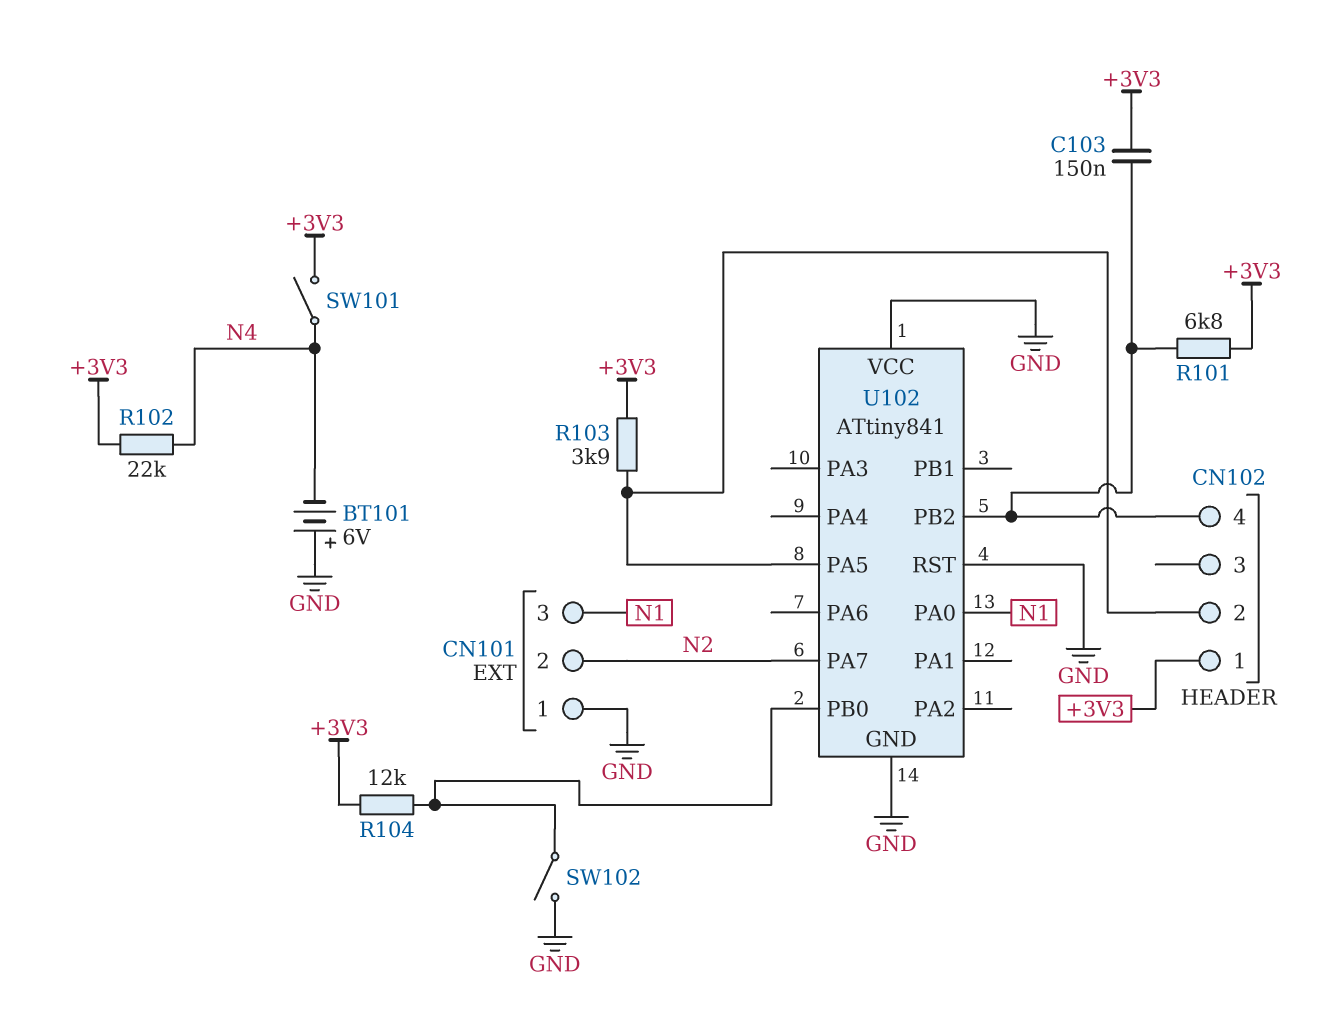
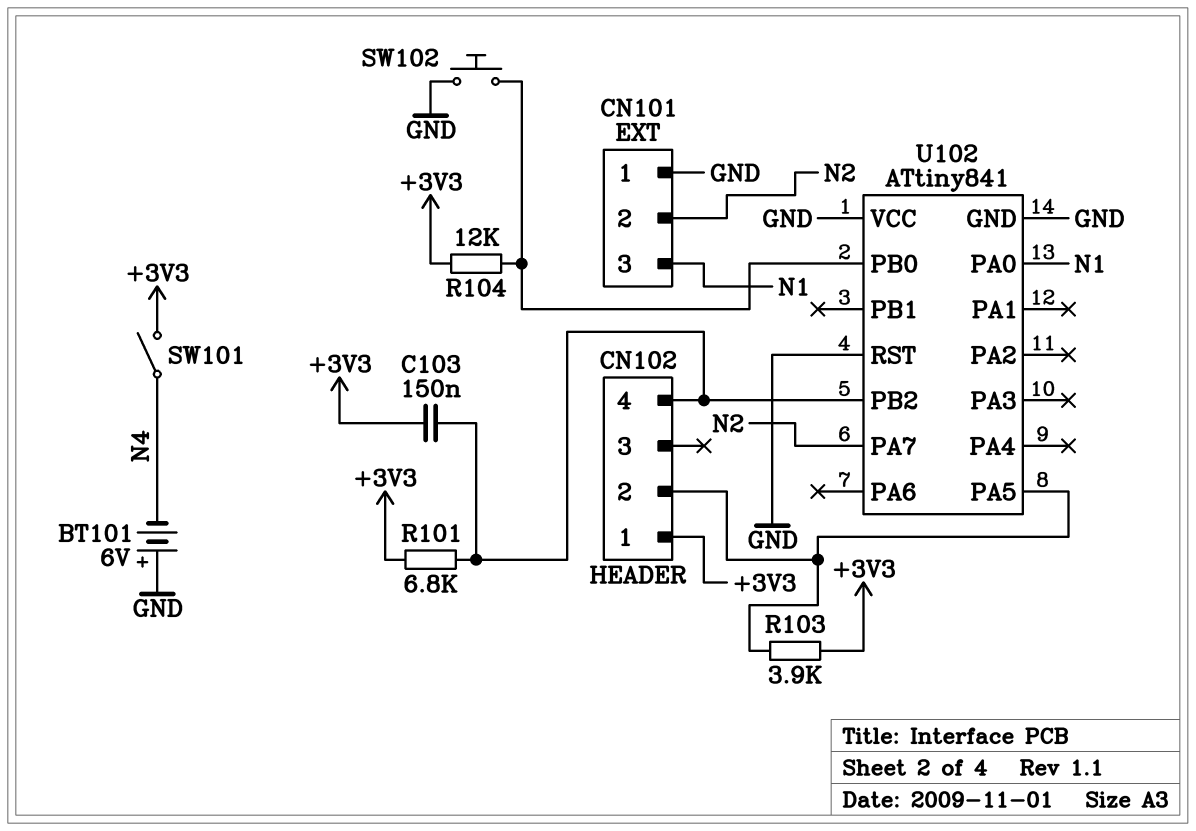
R102: 22k (+3V3, N4) -> none
SW102: switch (GND, U102/PB0) -> button (GND, U102/PB0)

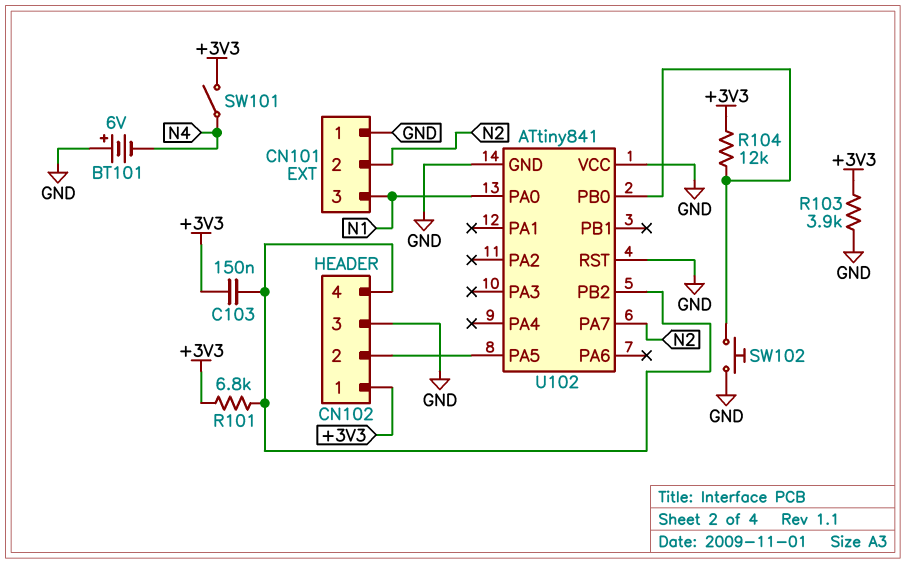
CN102 pin 3: none -> GND
R103: 3.9k (+3V3, CN102/2) -> 3.9k (+3V3, GND)

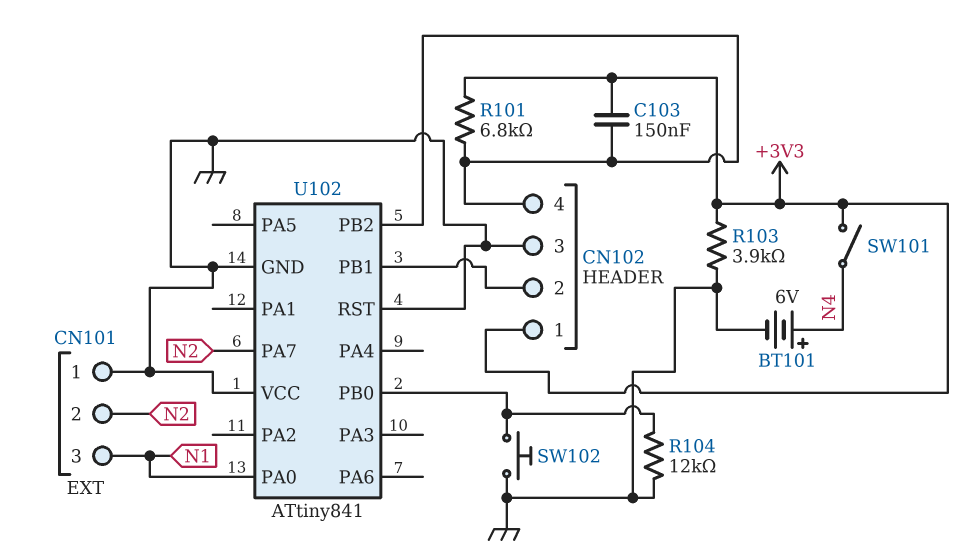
BT101: 6V (plus GND, minus N4) -> 6V (plus N4, minus GND)
R104: 12k (+3V3, U102/PB0) -> 12k (GND, U102/PB0)
U102 pin PA5: CN102/2 -> none
U102 pin PB1: none -> CN102/2

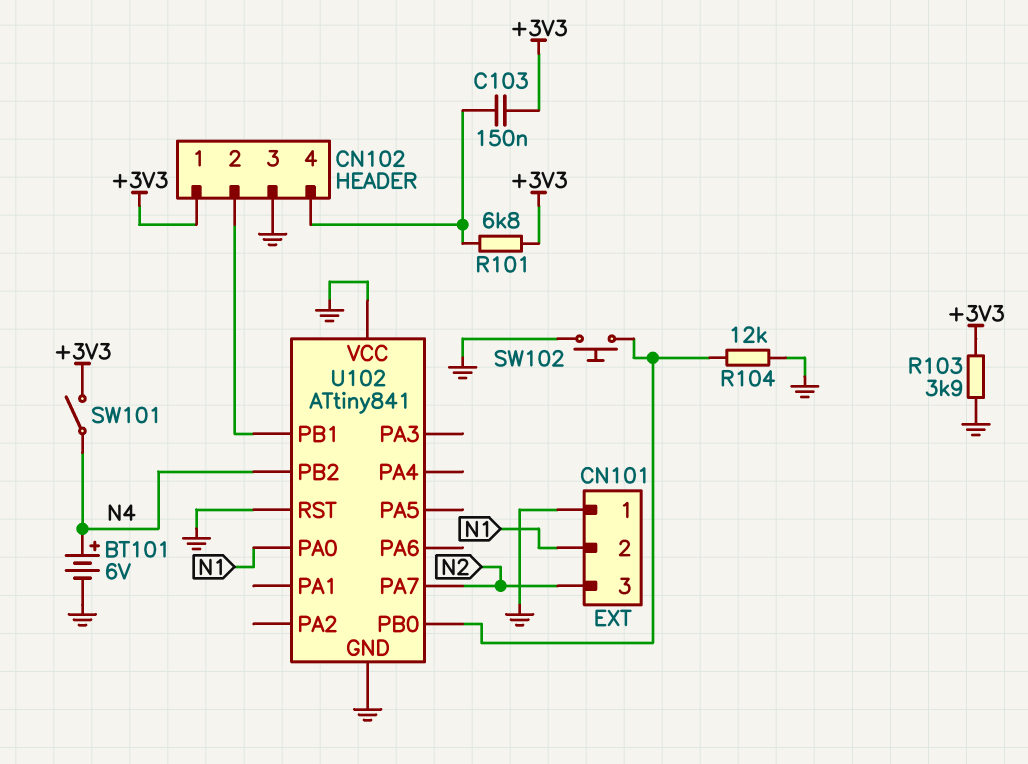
CN101 pin 2: N2 -> N1
CN101 pin 3: N1 -> N2
U102 pin PB2: CN102/4 -> N4

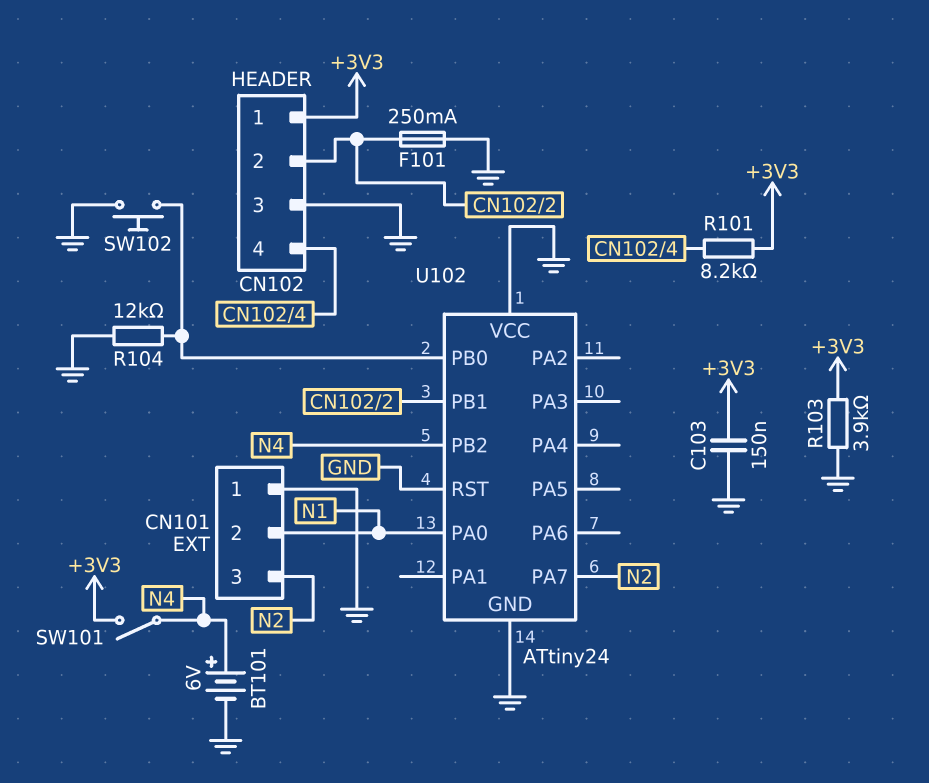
C103: 150nF (+3V3, CN102/4) -> 150nF (+3V3, GND)
F101: none -> 250mA (CN102/2, GND)
R101: 6.8k (+3V3, CN102/4) -> 8.2k (+3V3, CN102/4)
U102: ATtiny841 -> ATtiny24

